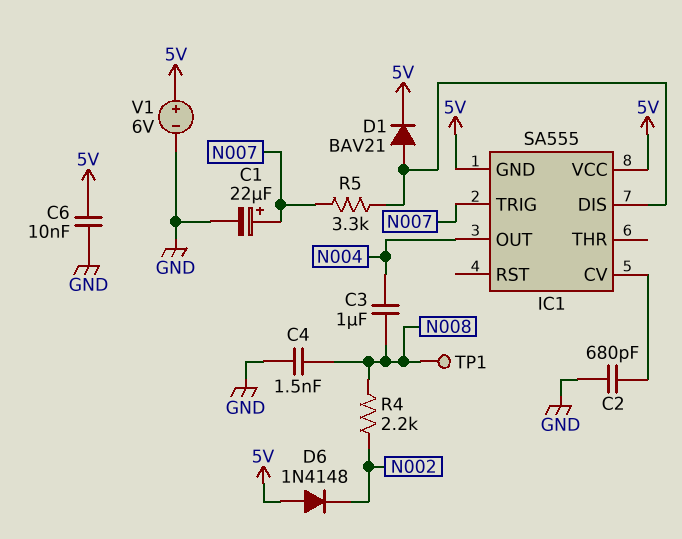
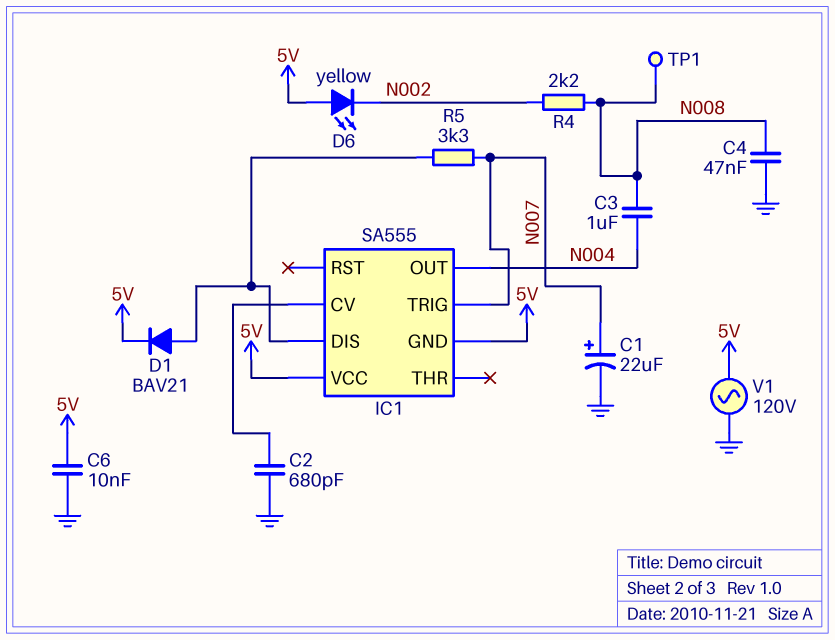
C4: 1.5nF (GND, N008) -> 47nF (GND, N008)
D6: diode 1N4148 (A 5V, K N002) -> LED yellow (A 5V, K N002)
V1: 6V (plus 5V, minus GND) -> AC 120V (5V, GND)

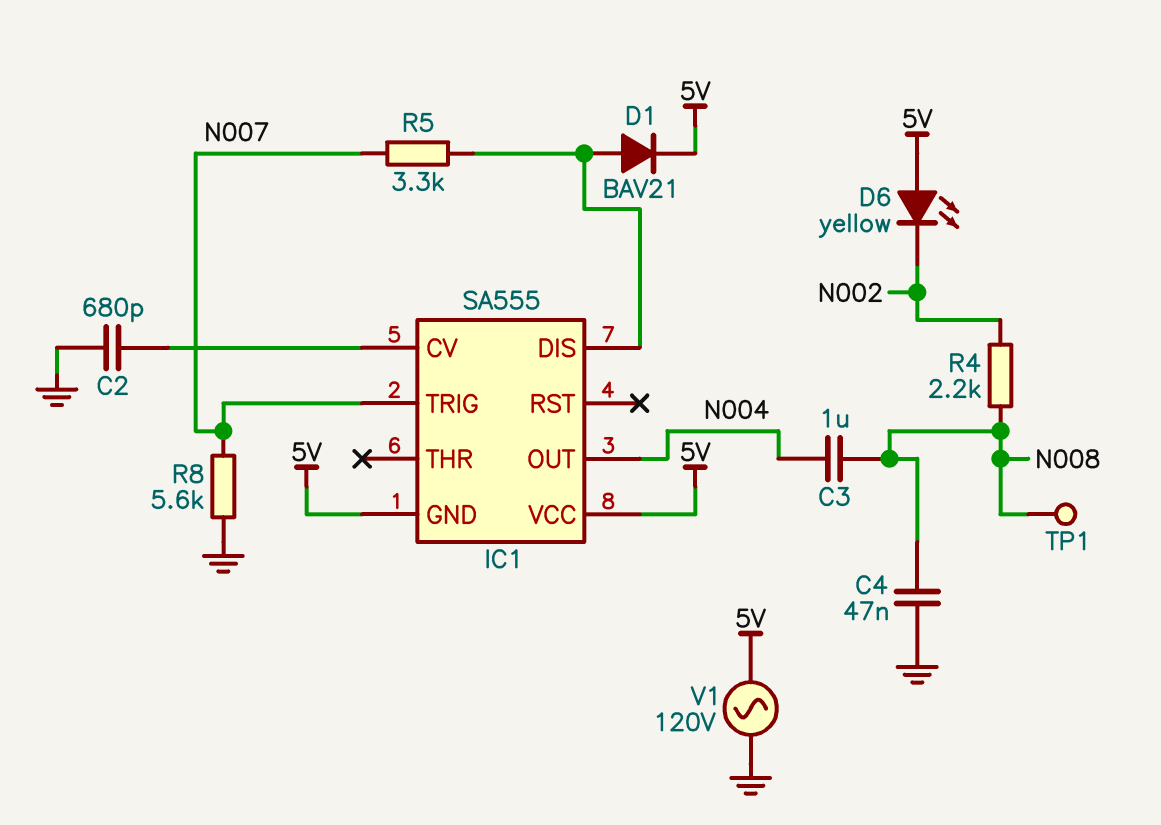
C1: 22uF (plus N007, minus GND) -> none
C6: 10nF (5V, GND) -> none
R8: none -> 5.6k (GND, N007)

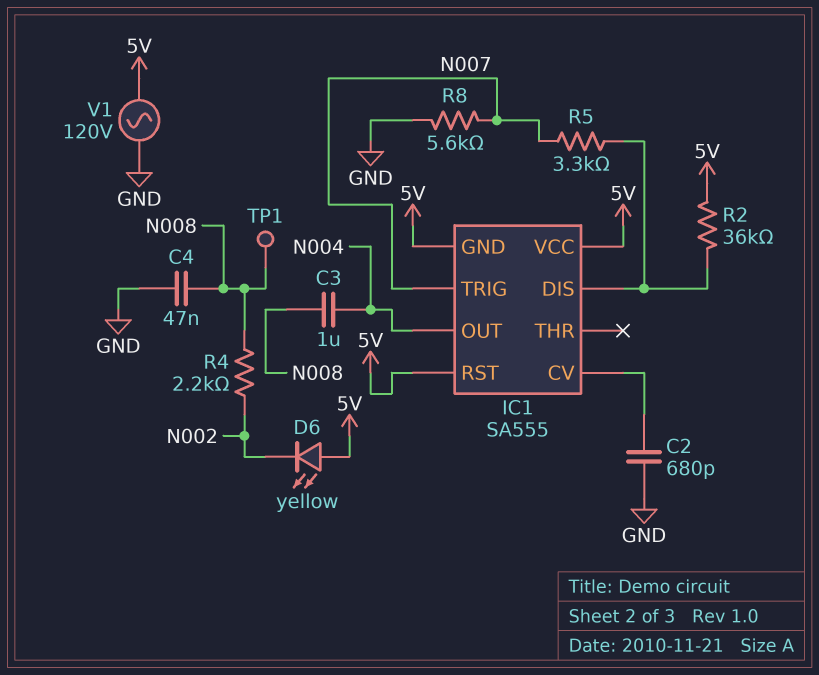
D1: diode BAV21 (A IC1/DIS, K 5V) -> none
IC1 pin RST: none -> 5V
R2: none -> 36k (5V, IC1/DIS)

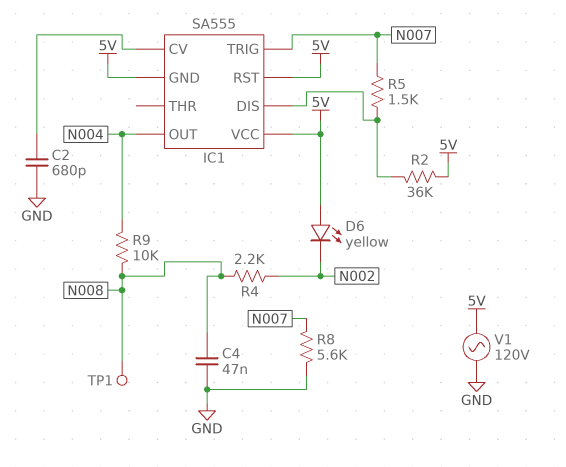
C3: 1uF (N004, N008) -> none
R5: 3.3k (IC1/DIS, N007) -> 1.5k (IC1/DIS, N007)
R9: none -> 10k (N004, N008)

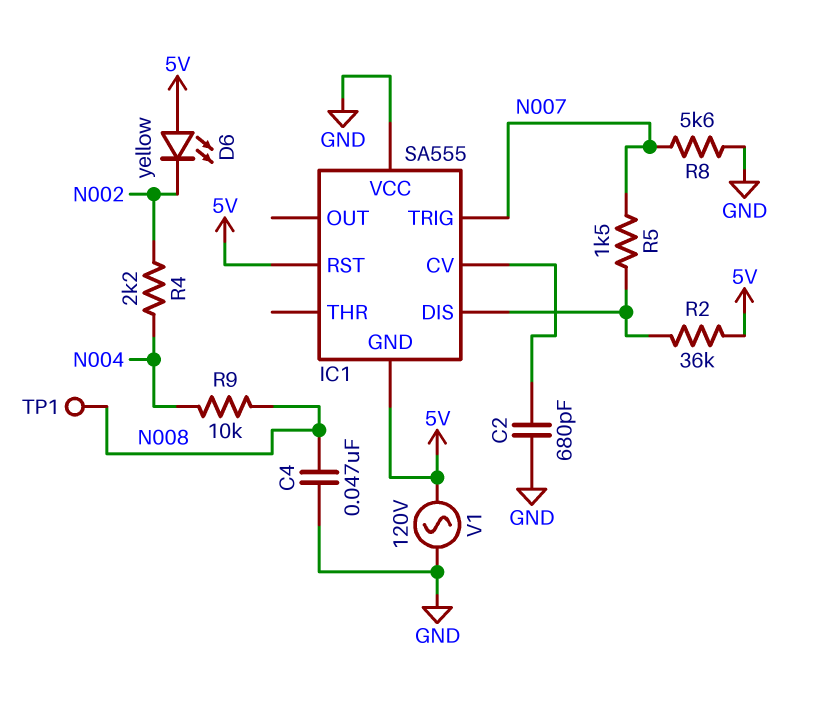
IC1 pin OUT: N004 -> none
IC1 pin VCC: 5V -> GND
R4: 2.2k (N002, N008) -> 2.2k (N002, N004)

